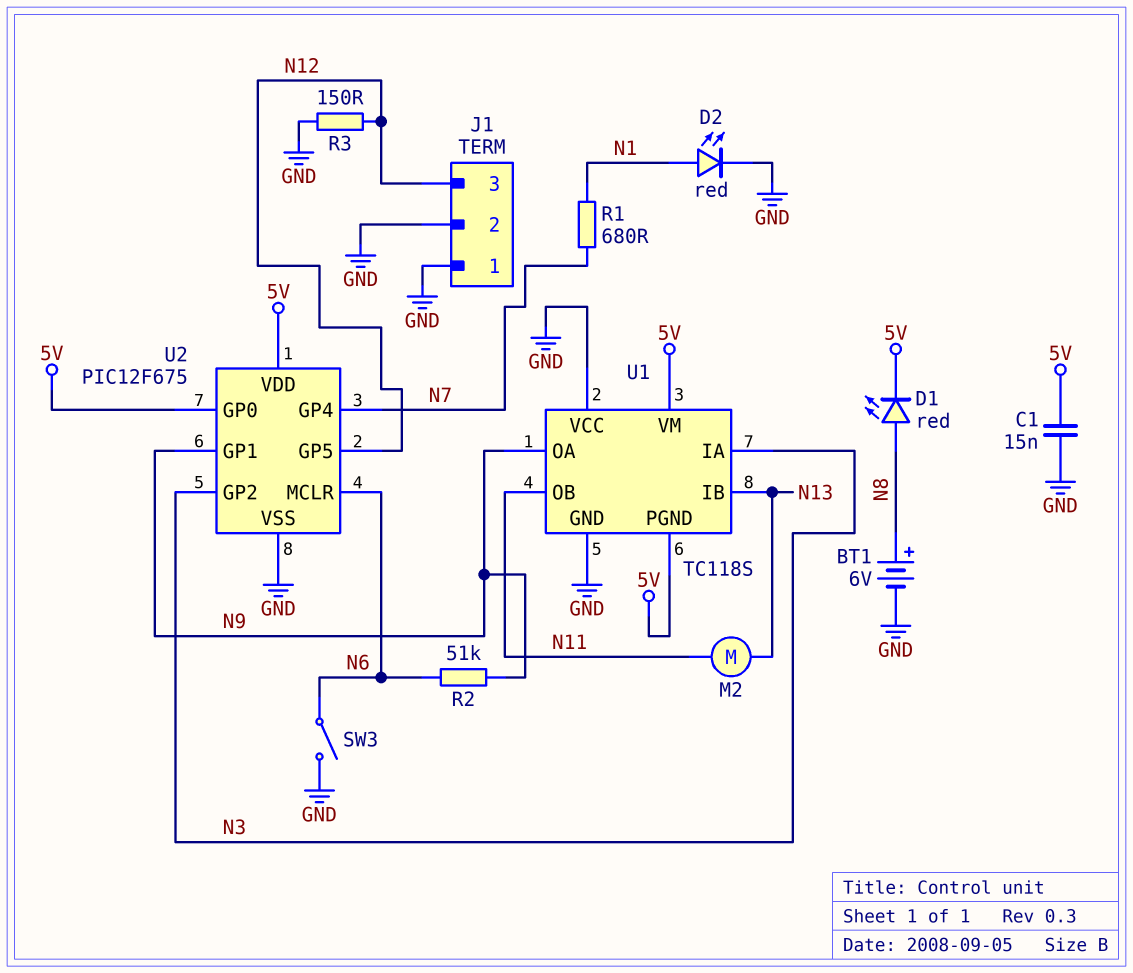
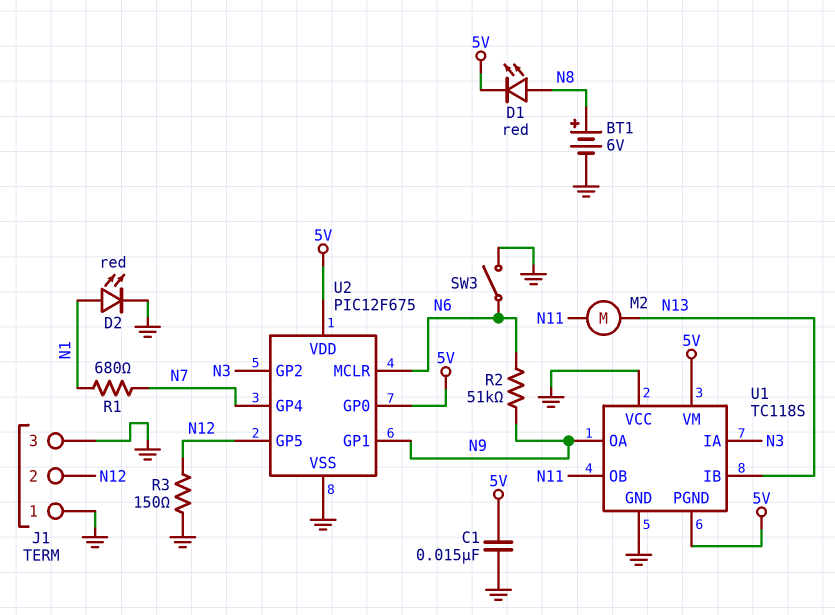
J1 pin 2: GND -> N12
J1 pin 3: N12 -> GND

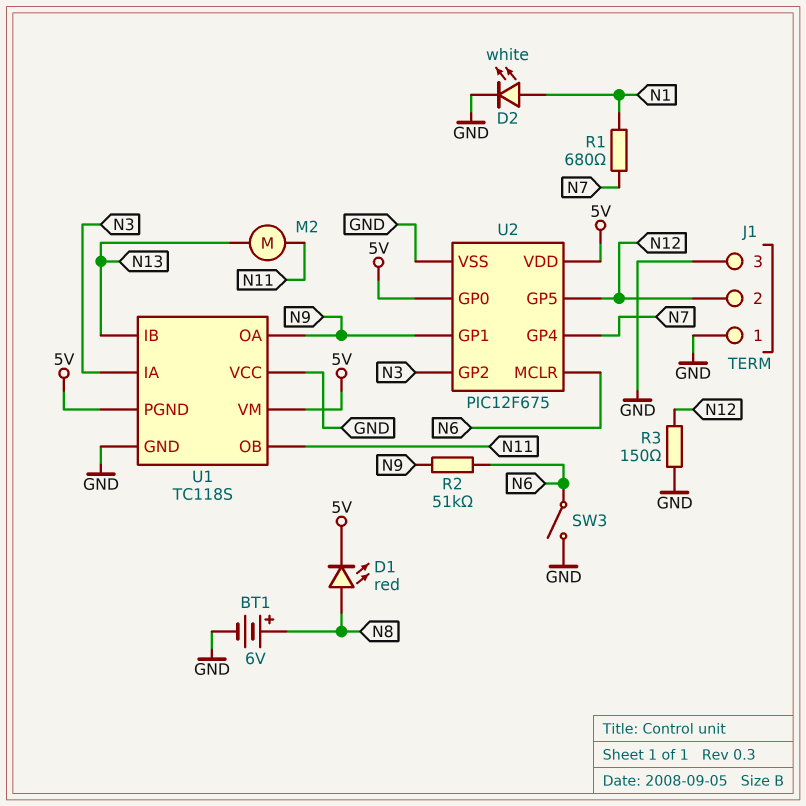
C1: 15nF (5V, GND) -> none
D2: LED red (A N1, K GND) -> LED white (A N1, K GND)

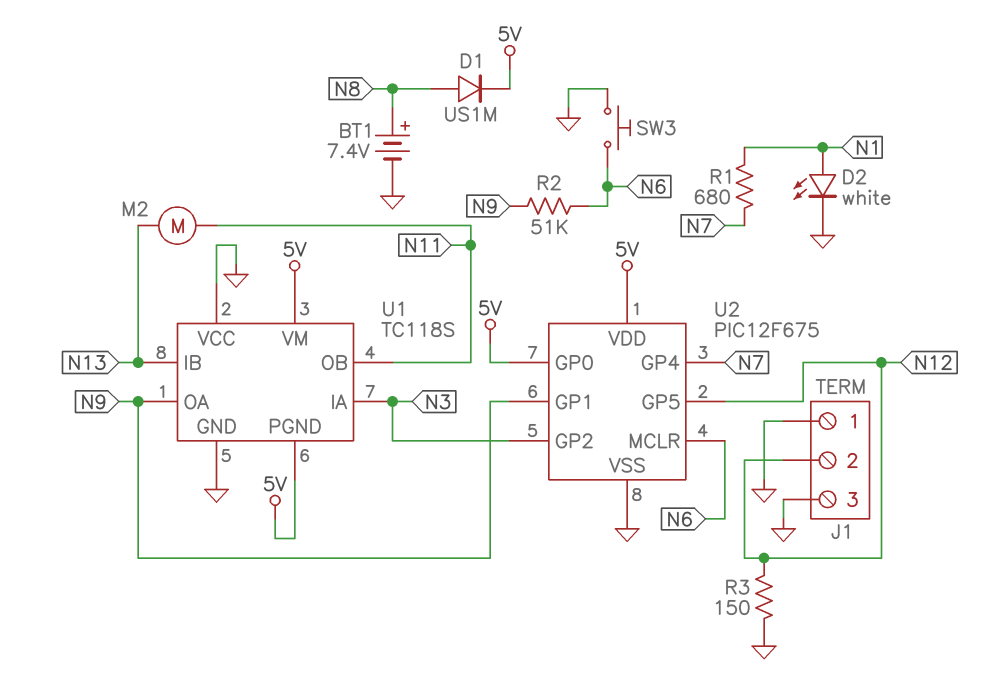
BT1: 6V (plus N8, minus GND) -> 7.4V (plus N8, minus GND)
D1: LED red (A N8, K 5V) -> diode US1M (A N8, K 5V)
SW3: switch (GND, N6) -> button (GND, N6)

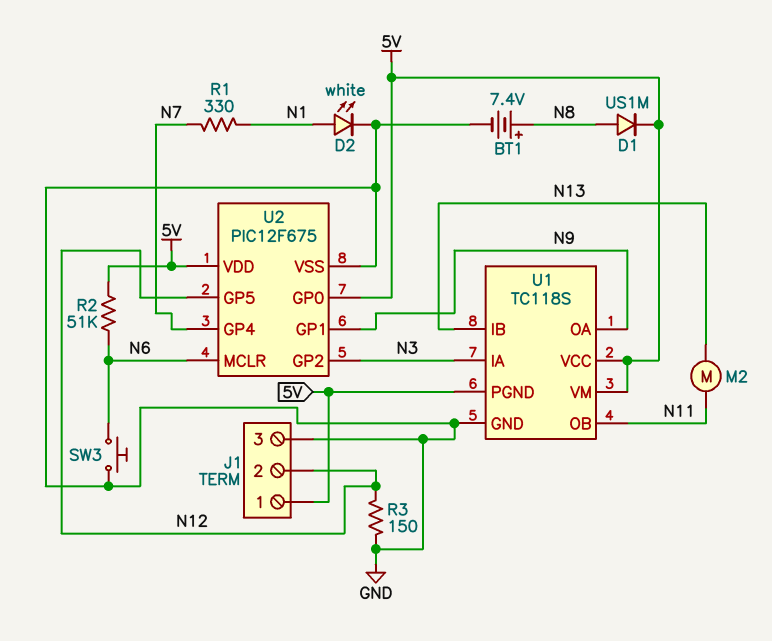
J1 pin 1: GND -> 5V
R1: 680 (N1, N7) -> 330 (N1, N7)
R2: 51k (N6, N9) -> 51k (5V, N6)
U1 pin VCC: GND -> 5V

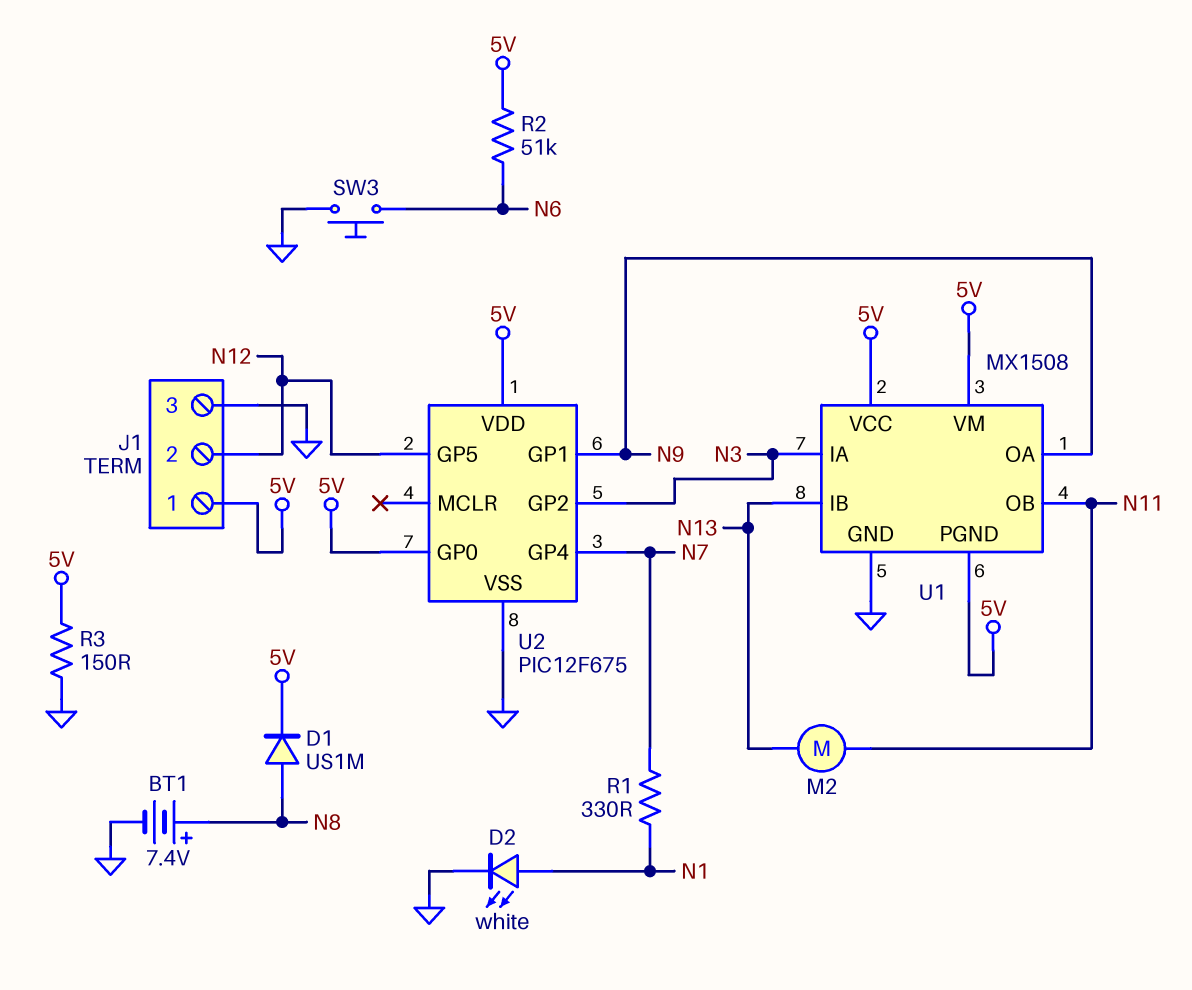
R3: 150 (GND, N12) -> 150 (5V, GND)
U1: TC118S -> MX1508
U2 pin MCLR: N6 -> none

